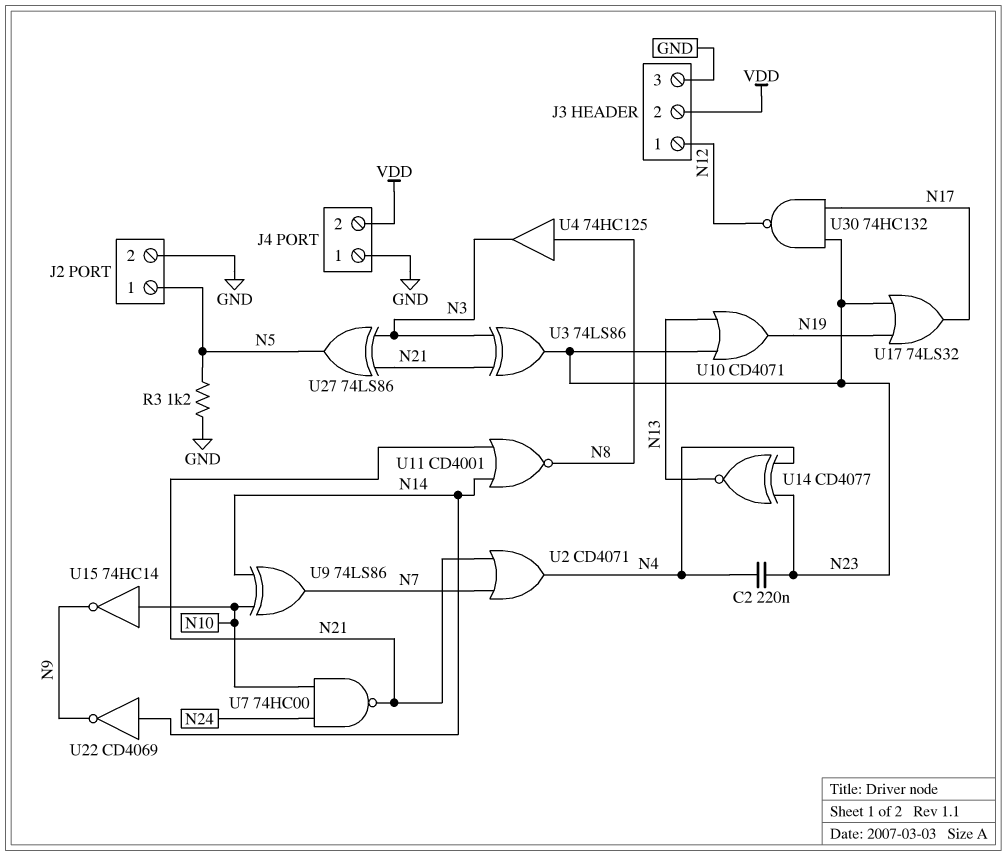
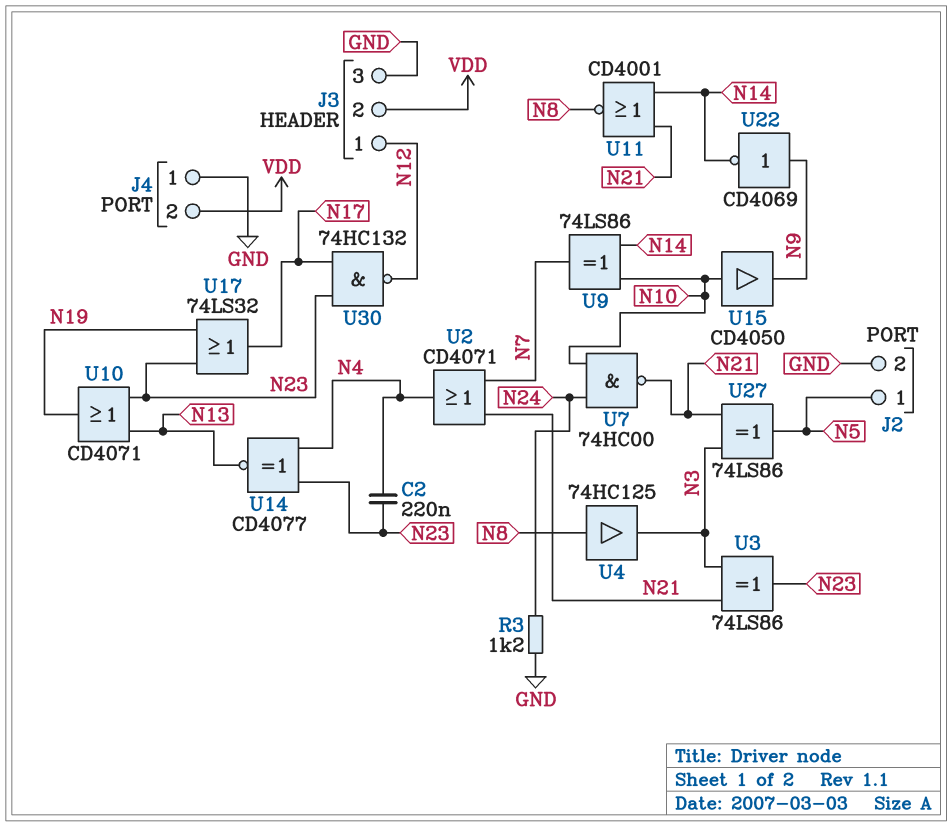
R3: 1.2k (GND, N5) -> 1.2k (GND, N24)
U15: NOT 74HC14 (in N10, out N9) -> buffer CD4050 (in N10, out N9)
U22: NOT CD4069 (in N14, out N9) -> NOT CD4069 (in N9, out N14)

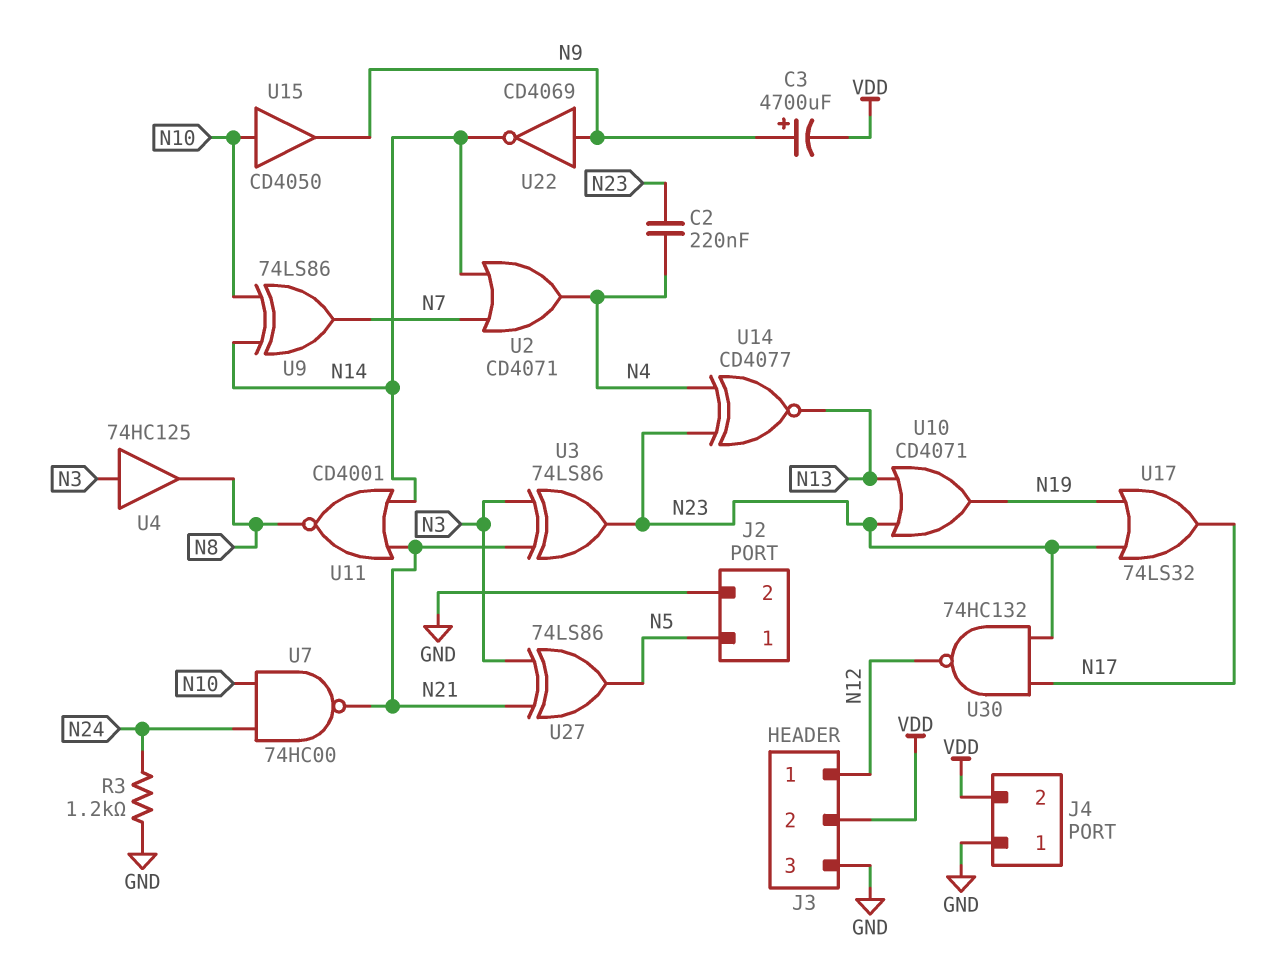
C3: none -> 4700uF (plus N9, minus VDD)
U2: OR CD4071 (in N7, in N21, out N4) -> OR CD4071 (in N7, in N14, out N4)
U4: buffer 74HC125 (in N8, out N3) -> buffer 74HC125 (in N3, out N8)

